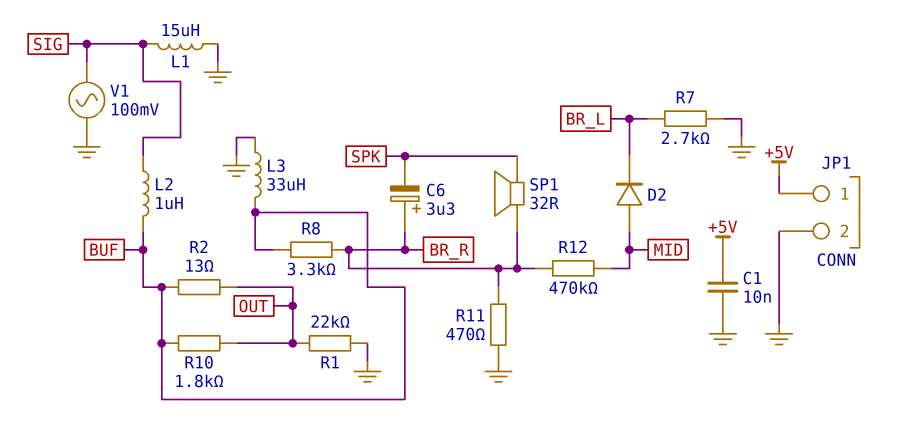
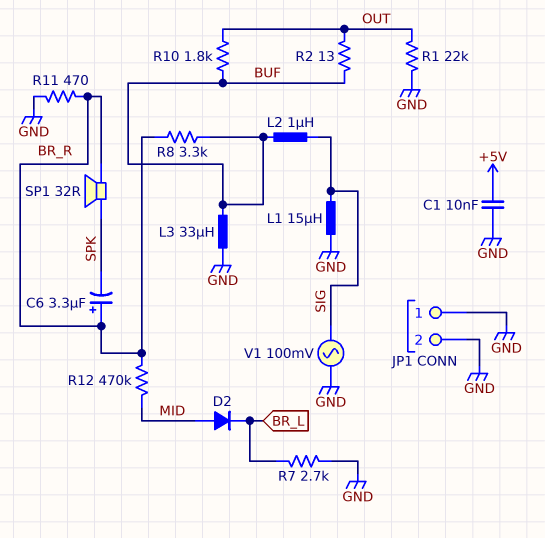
JP1 pin 1: +5V -> GND

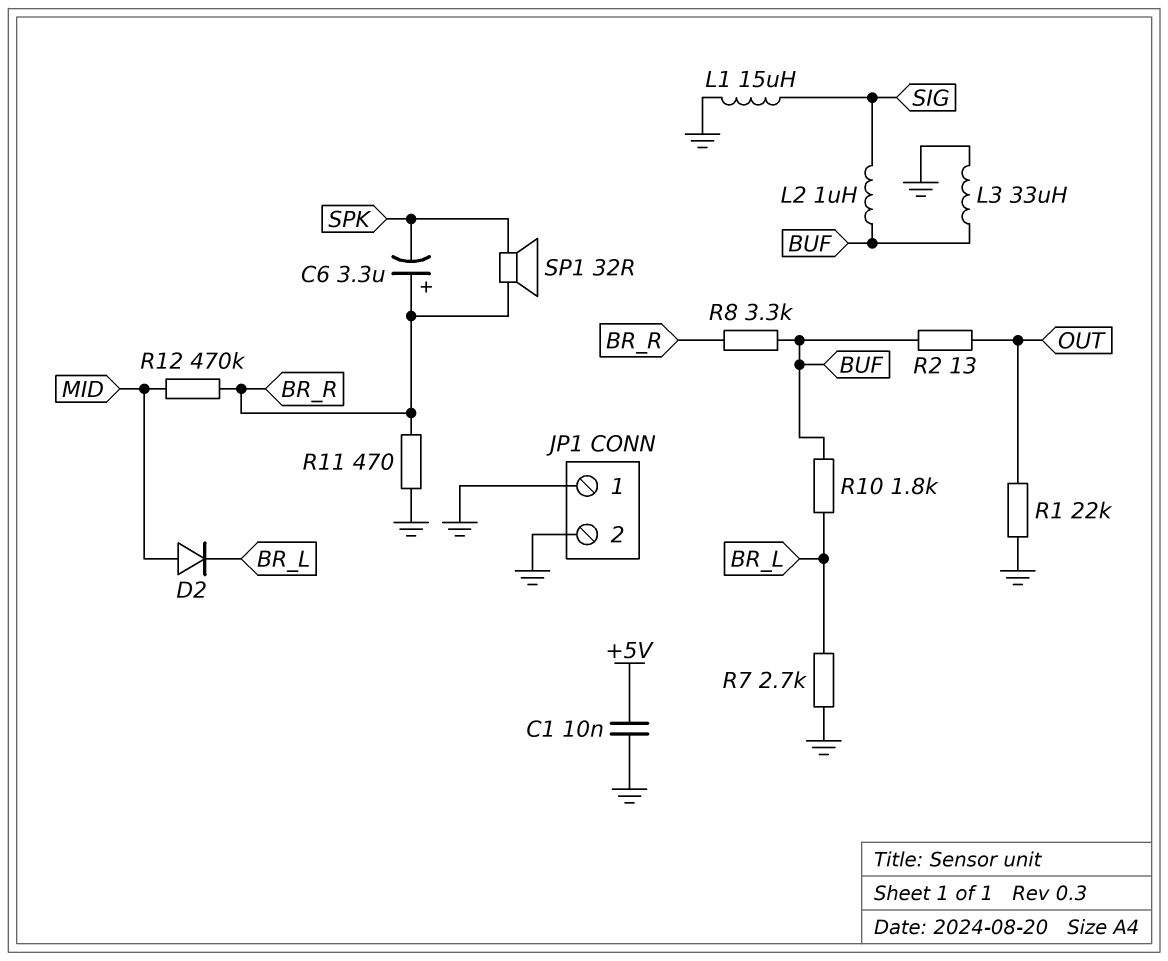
R10: 1.8k (BUF, OUT) -> 1.8k (BR_L, BUF)
V1: AC 100mV (GND, SIG) -> none

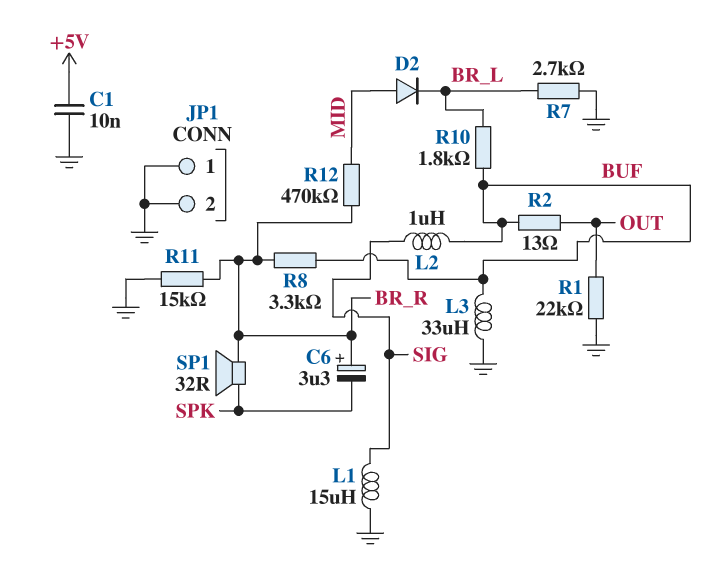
R11: 470 (BR_R, GND) -> 15k (BR_R, GND)

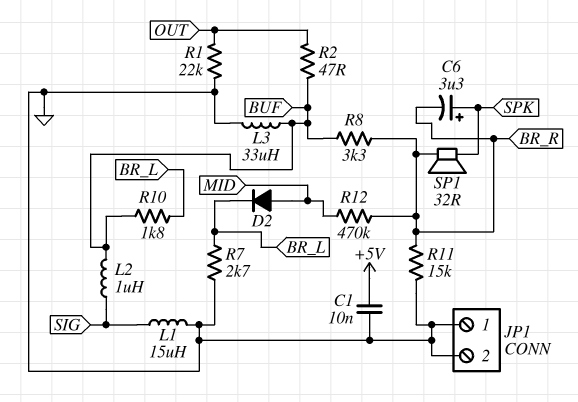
C6: 3.3uF (plus BR_R, minus SPK) -> 3.3uF (plus SPK, minus BR_R)
R2: 13 (BUF, OUT) -> 47 (BUF, OUT)

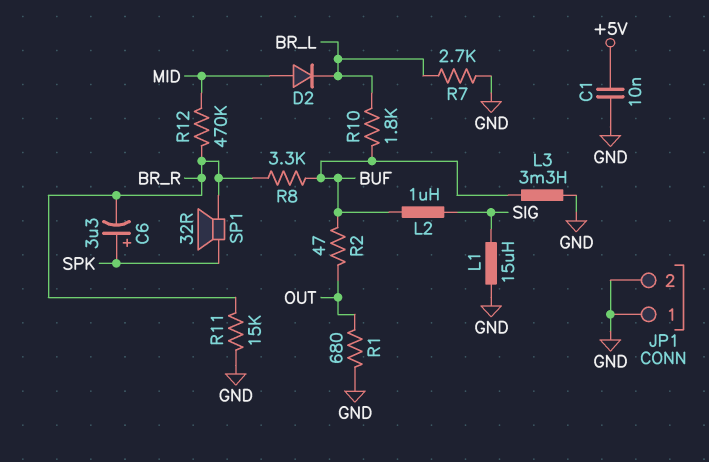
L3: 33uH (BUF, GND) -> 3.3mH (BUF, GND)
R1: 22k (GND, OUT) -> 680 (GND, OUT)

